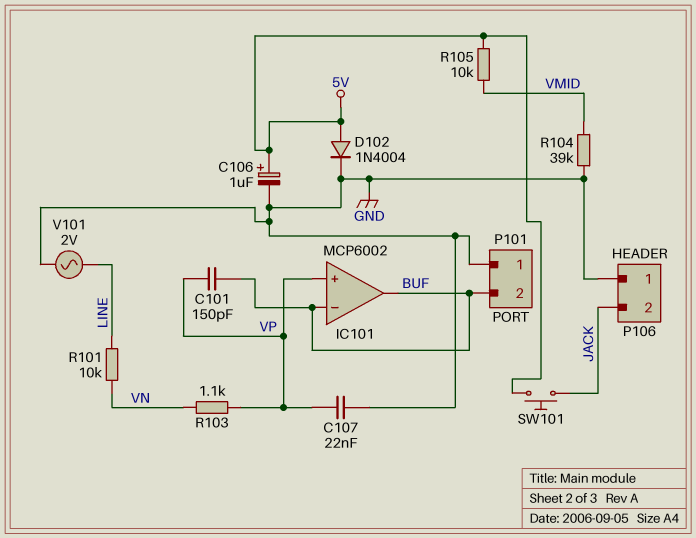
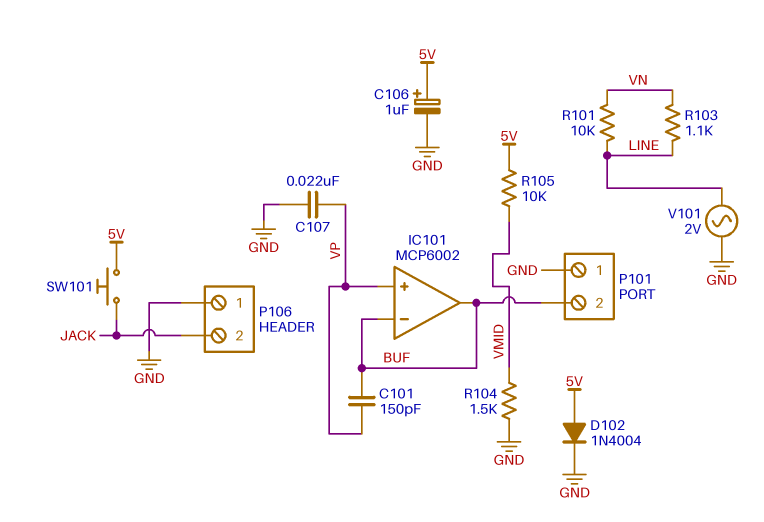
R103: 1.1k (VN, VP) -> 1.1k (LINE, VN)
R104: 39k (GND, VMID) -> 1.5k (GND, VMID)

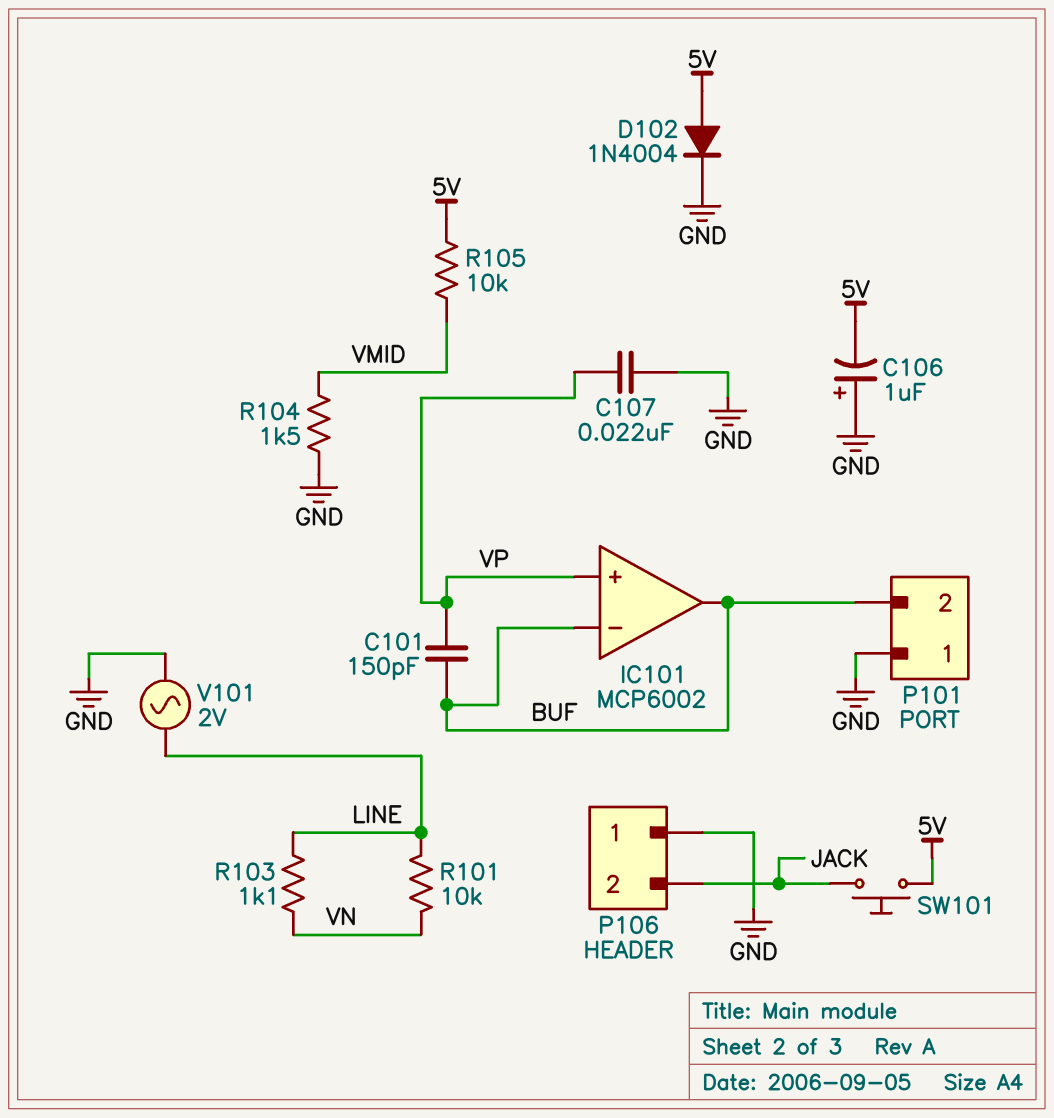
C106: 1uF (plus 5V, minus GND) -> 1uF (plus GND, minus 5V)

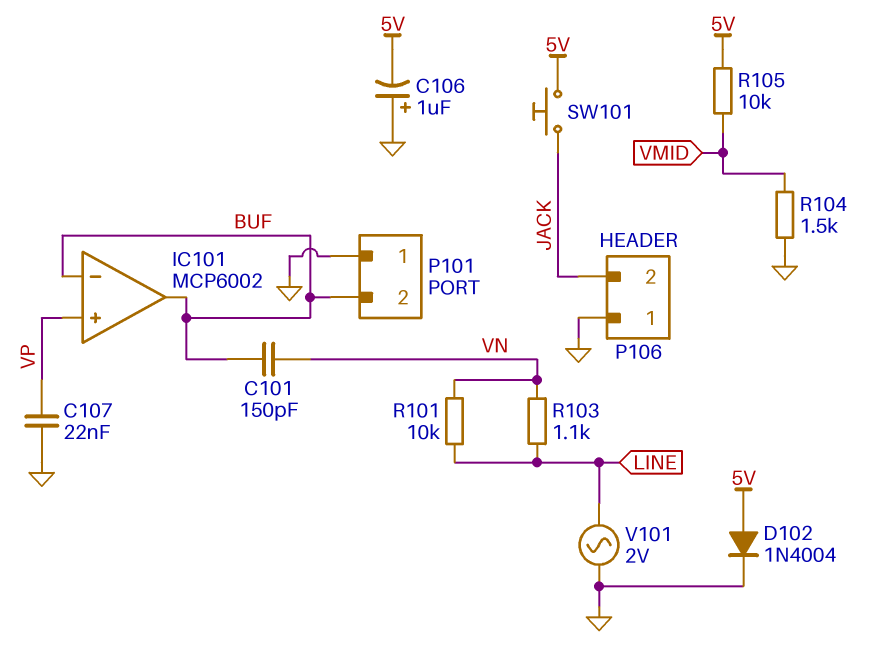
C101: 150pF (BUF, VP) -> 150pF (BUF, VN)

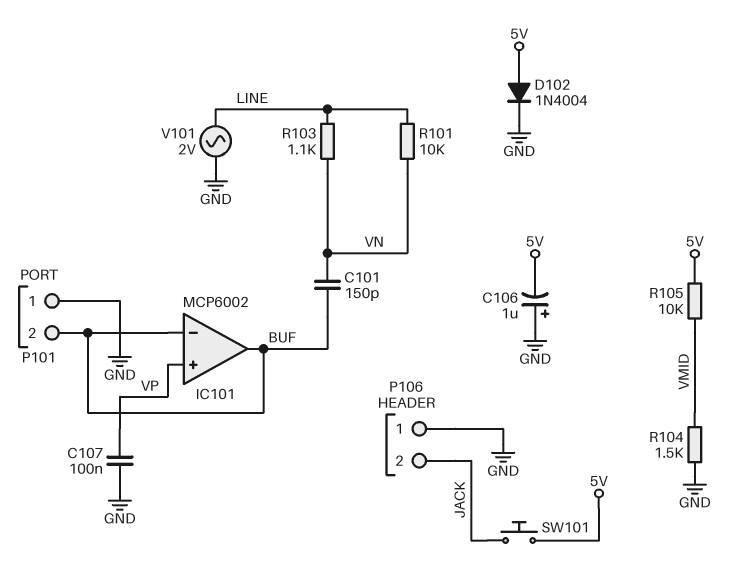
C107: 22nF (GND, VP) -> 100nF (GND, VP)

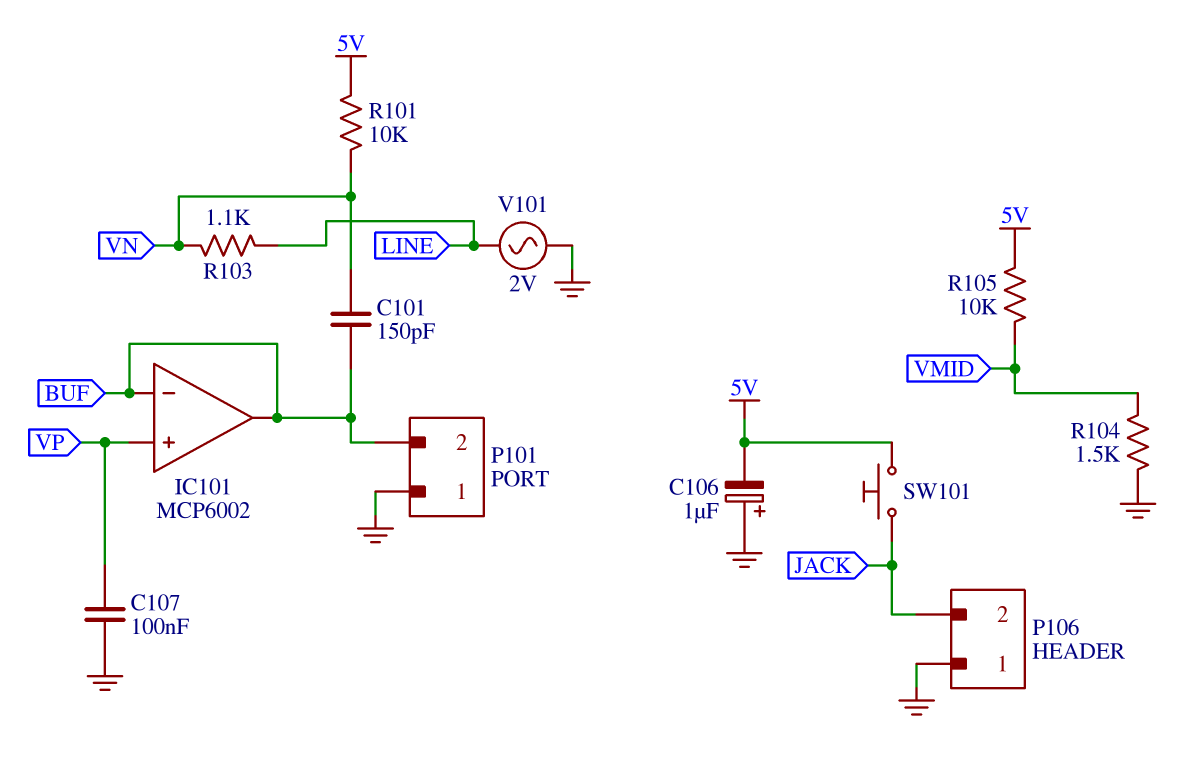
D102: diode 1N4004 (A 5V, K GND) -> none
R101: 10k (LINE, VN) -> 10k (5V, VN)

